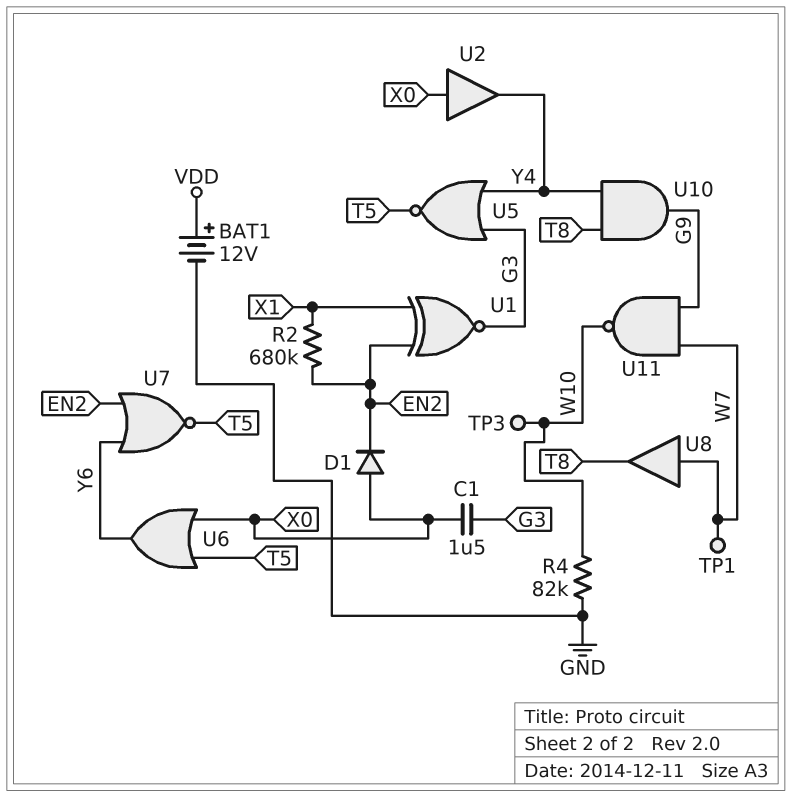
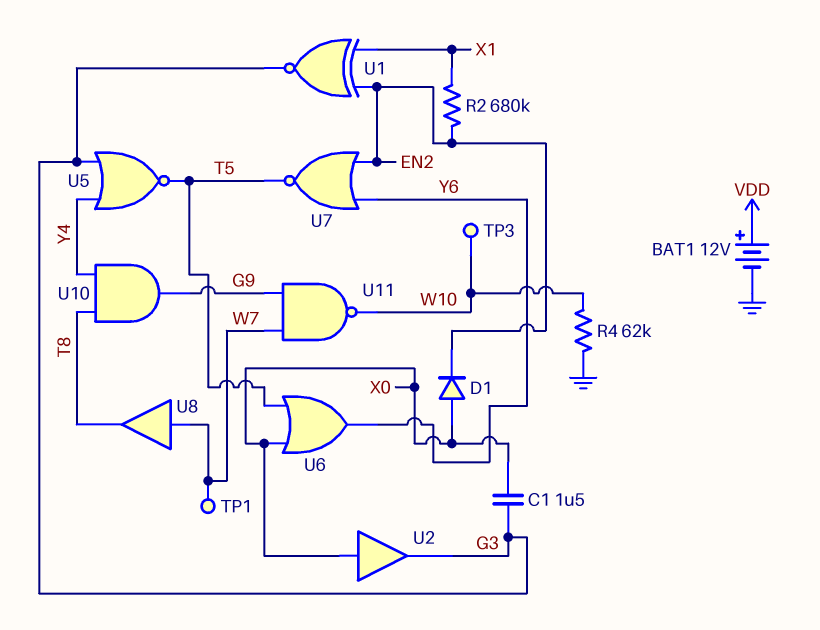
R4: 82k (GND, W10) -> 62k (GND, W10)
U2: buffer (in X0, out Y4) -> buffer (in X0, out G3)

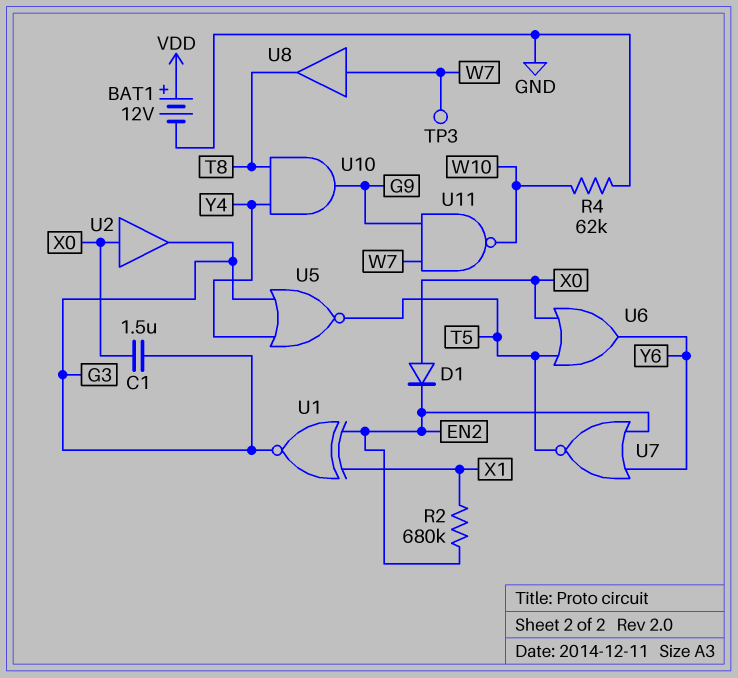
TP1: test point (W7) -> none
TP3: test point (W10) -> test point (W7)

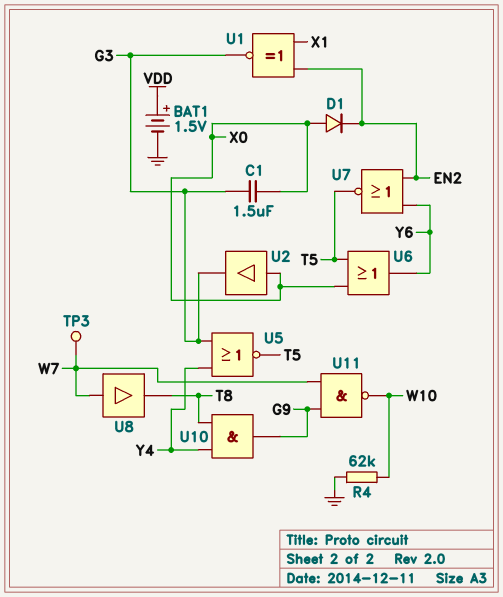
BAT1: 12V (plus VDD, minus GND) -> 1.5V (plus VDD, minus GND)
R2: 680k (EN2, X1) -> none

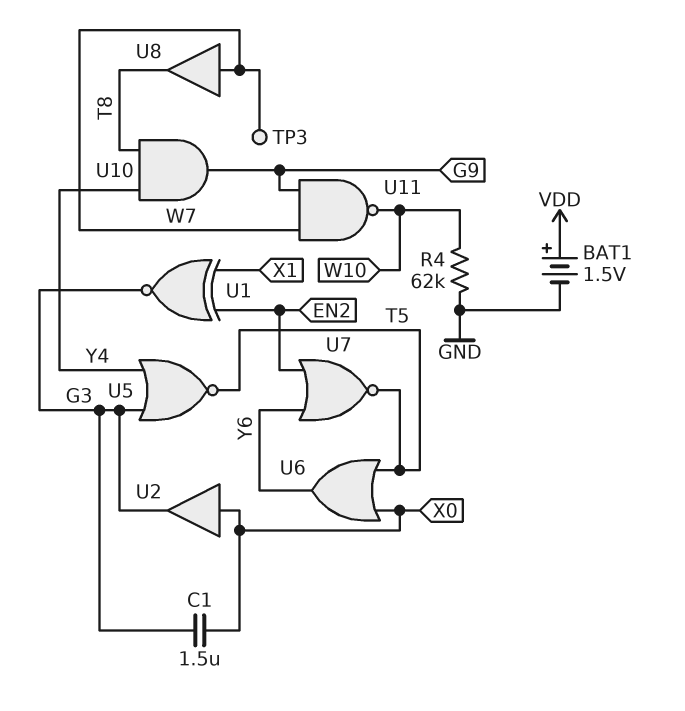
D1: diode (A X0, K EN2) -> none

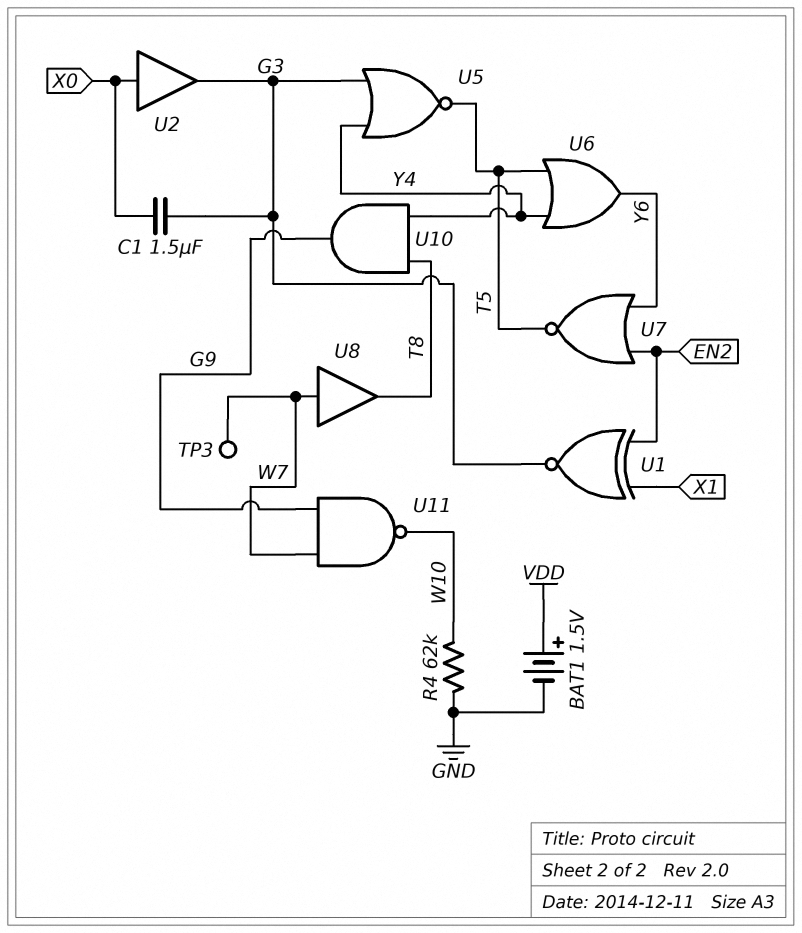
U6: OR (in T5, in X0, out Y6) -> OR (in T5, in Y4, out Y6)

